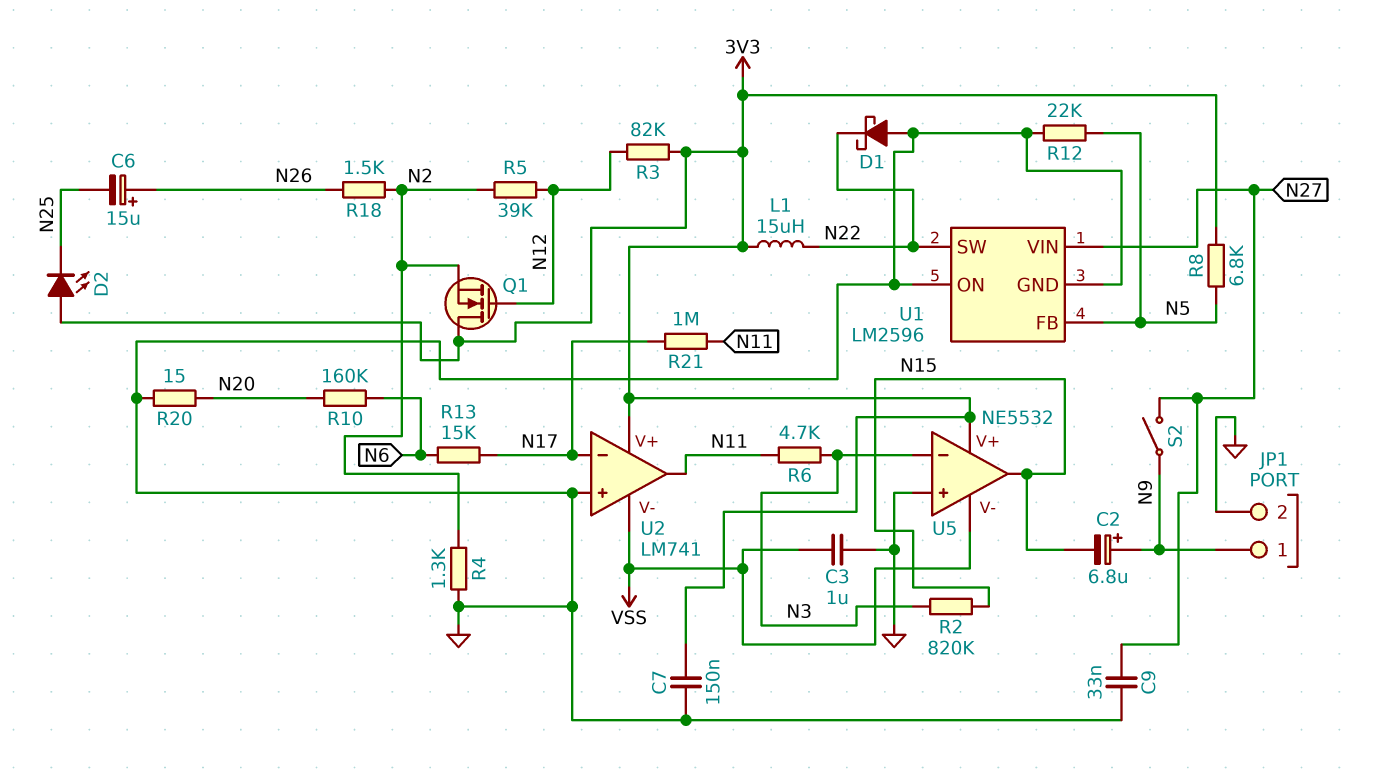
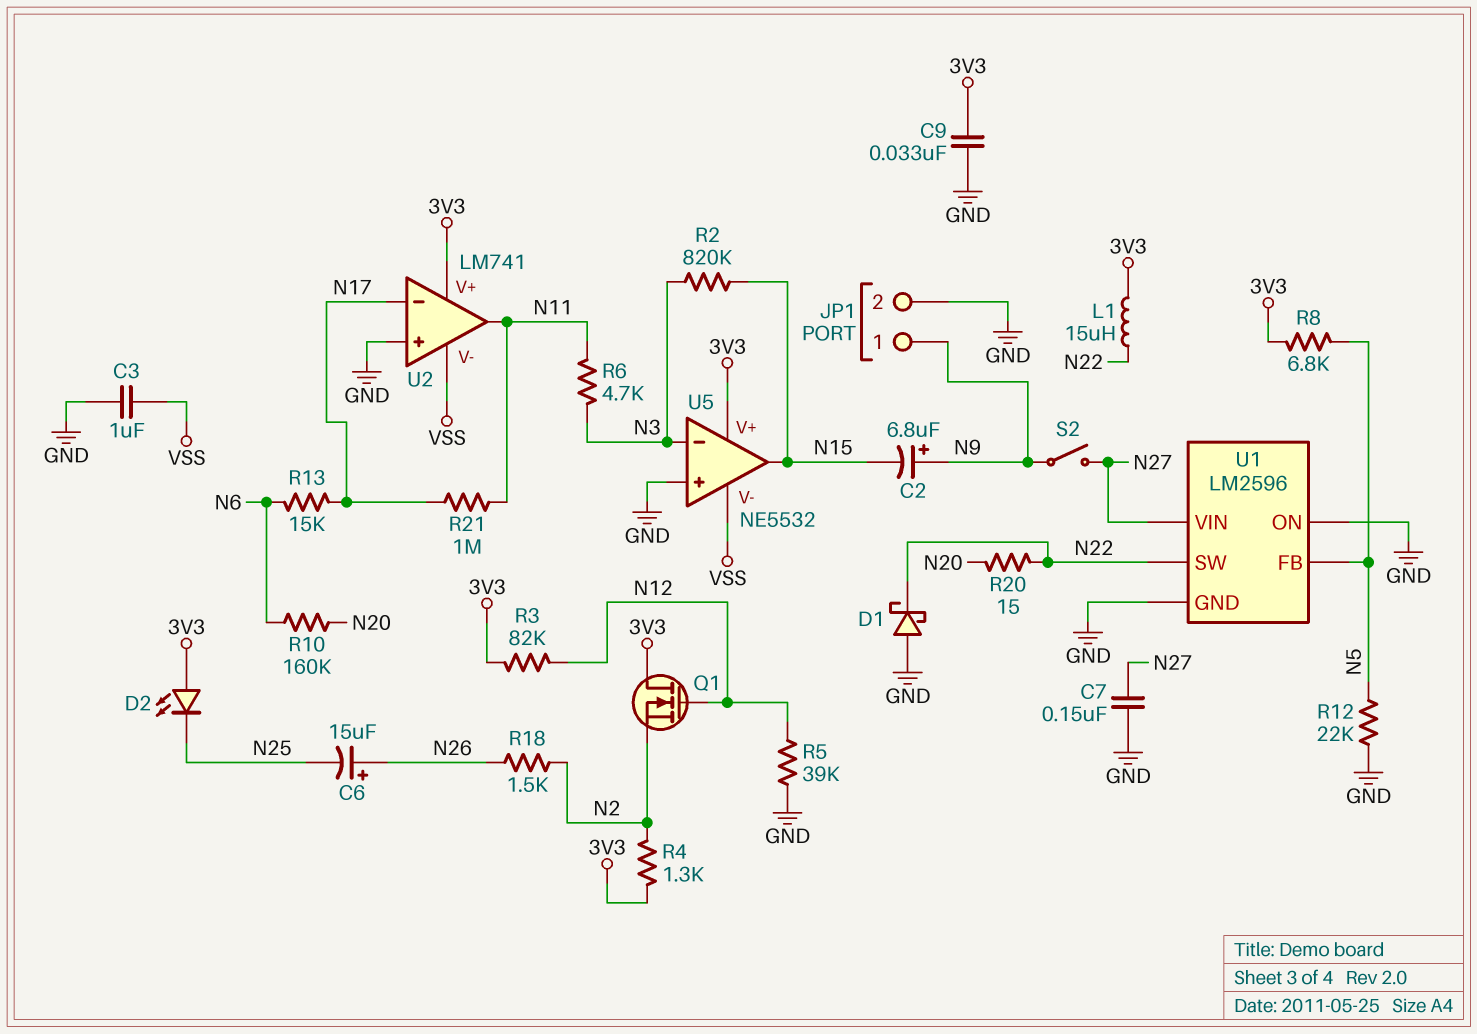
C7: 150nF (3V3, GND) -> 150nF (GND, N27)
C9: 33nF (GND, N27) -> 33nF (3V3, GND)
R4: 1.3k (GND, N2) -> 1.3k (3V3, N2)
R5: 39k (N2, N12) -> 39k (GND, N12)
R20: 15 (GND, N20) -> 15 (N20, N22)

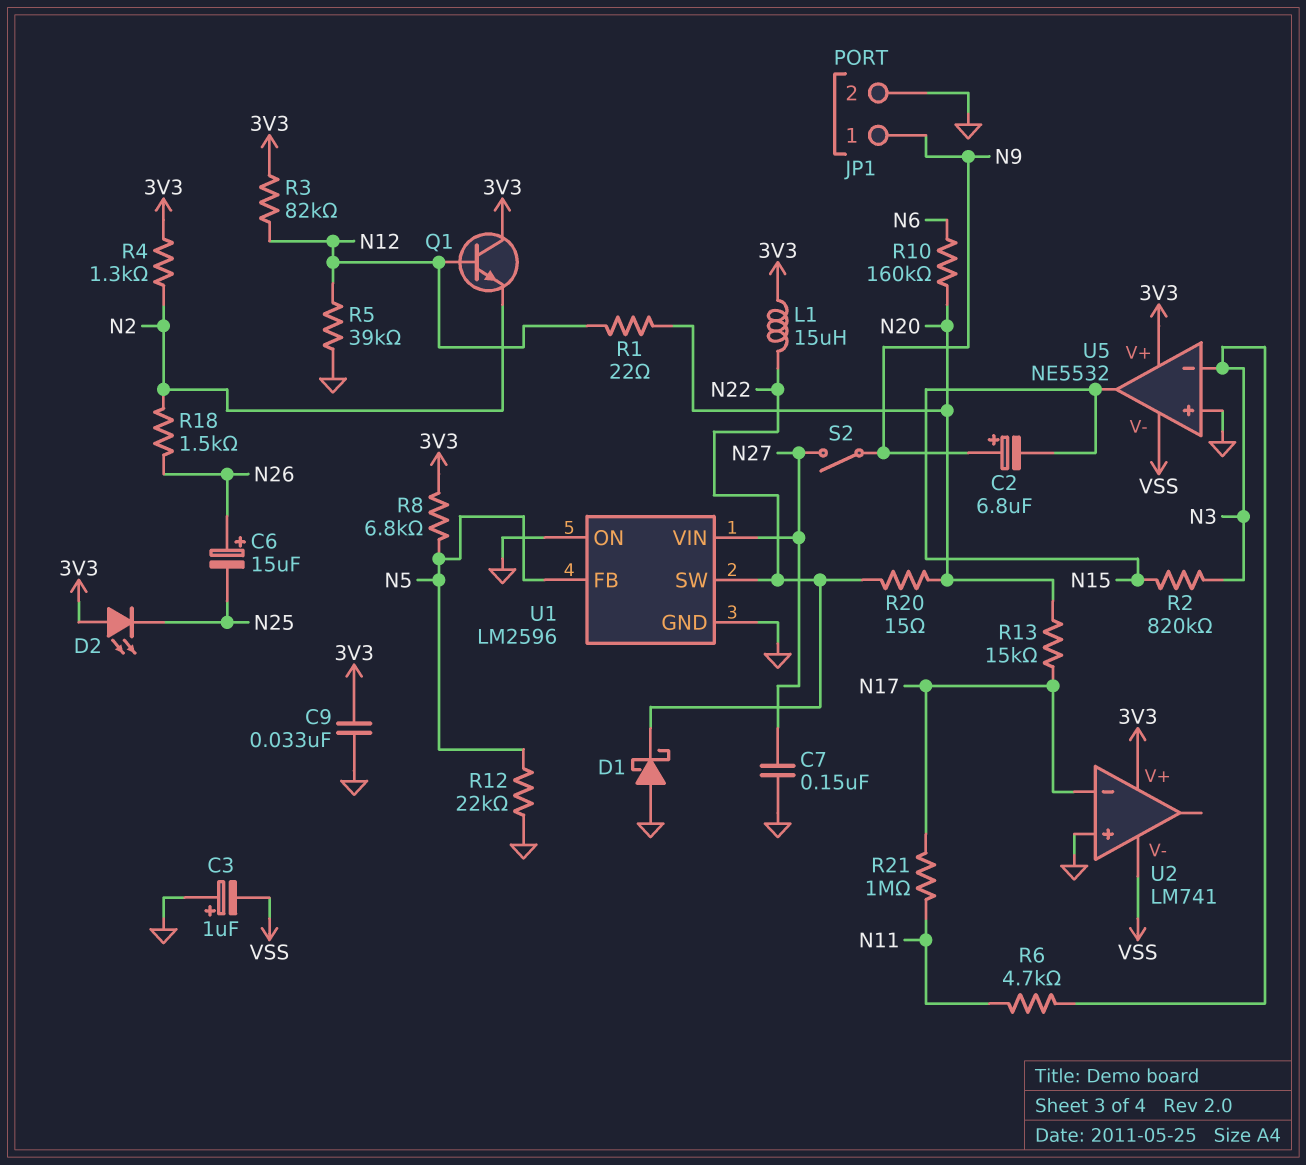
C3: 1uF (GND, VSS) -> 1uF (plus GND, minus VSS)
Q1: NMOS (G N12, D 3V3, S N2) -> NPN (B N12, C 3V3, E N2)
R1: none -> 22 (N12, N20)
R13: 15k (N6, N17) -> 15k (N17, N20)
U2 pin out: N11 -> none

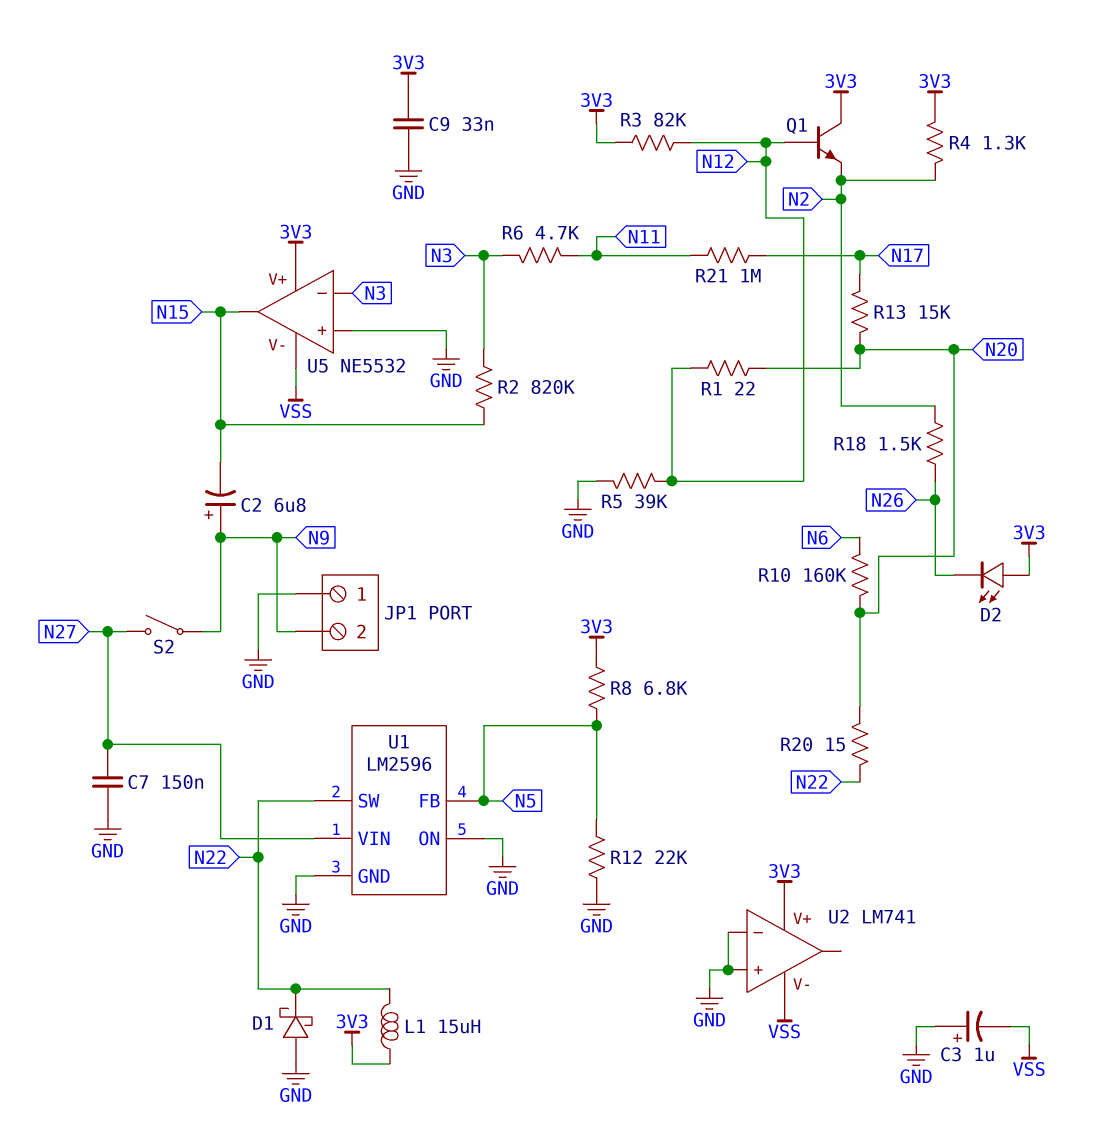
C6: 15uF (plus N26, minus N25) -> none
D2: LED (A 3V3, K N25) -> LED (A 3V3, K N26)
JP1 pin 1: N9 -> GND
JP1 pin 2: GND -> N9
U2 pin in-: N17 -> GND

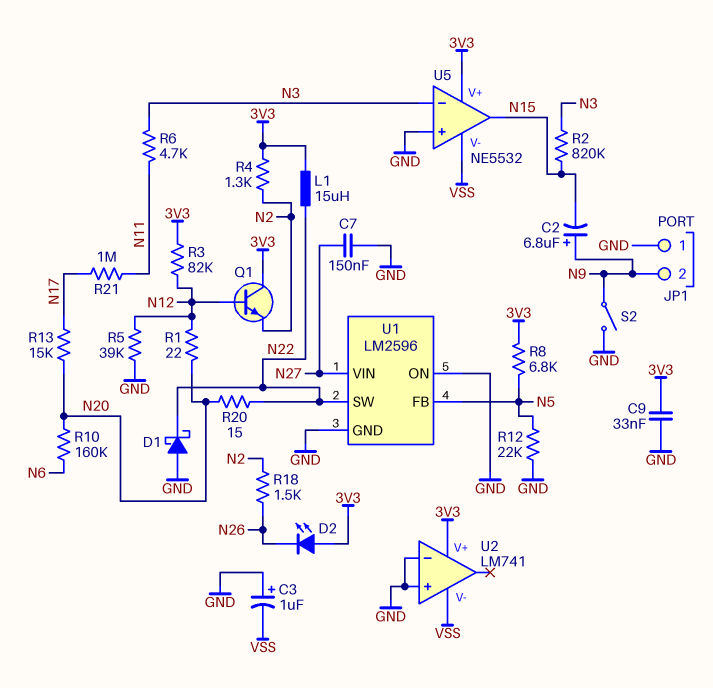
S2: switch (N9, N27) -> switch (GND, N9)

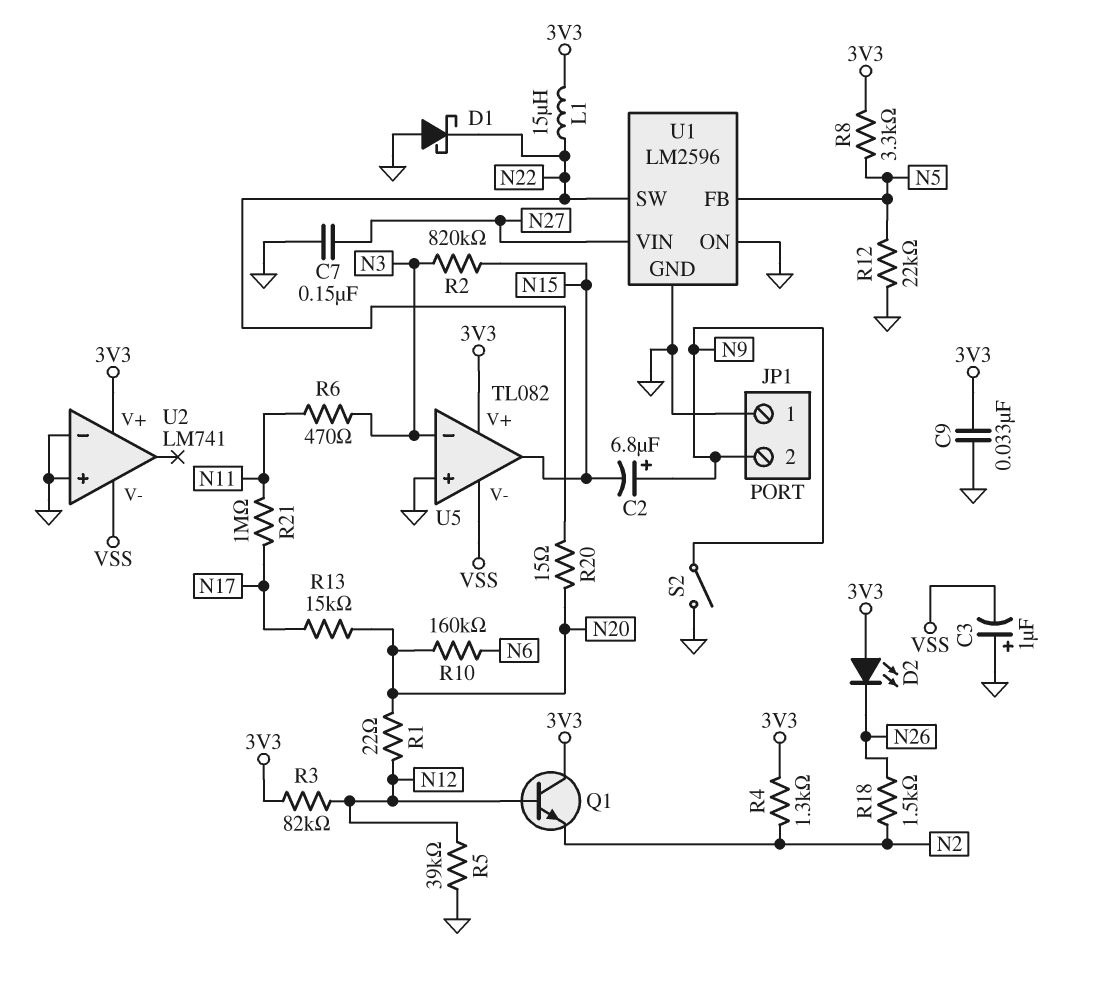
R6: 4.7k (N3, N11) -> 470 (N3, N11)
R8: 6.8k (3V3, N5) -> 3.3k (3V3, N5)
U5: NE5532 -> TL082

